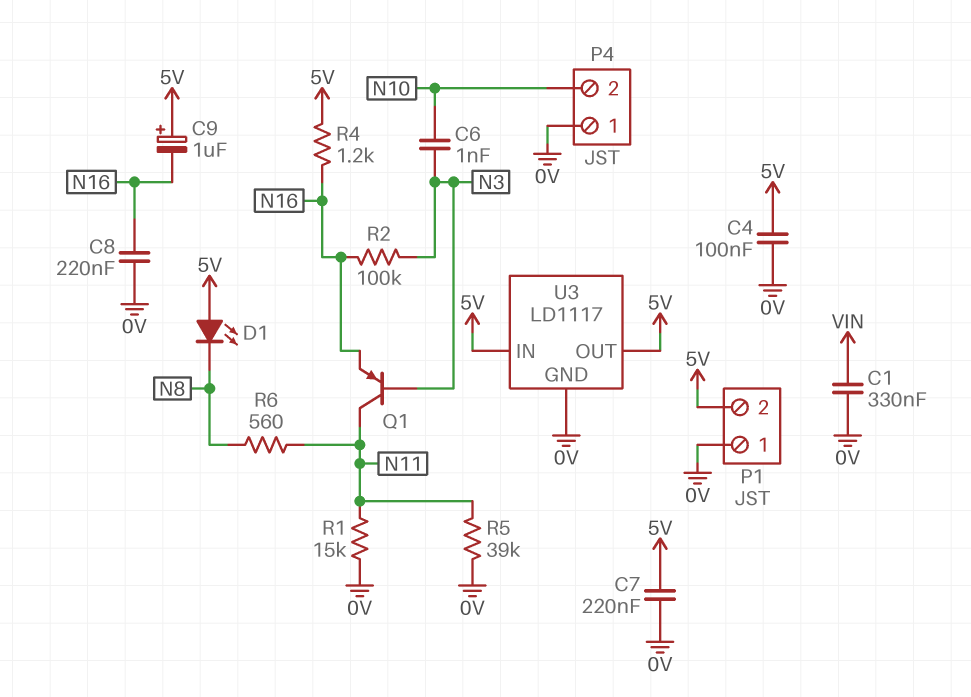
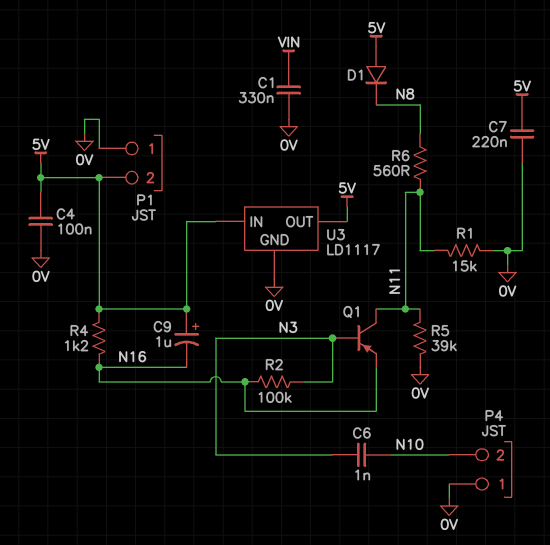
C8: 220nF (0V, N16) -> none
D1: LED (A 5V, K N8) -> diode (A 5V, K N8)

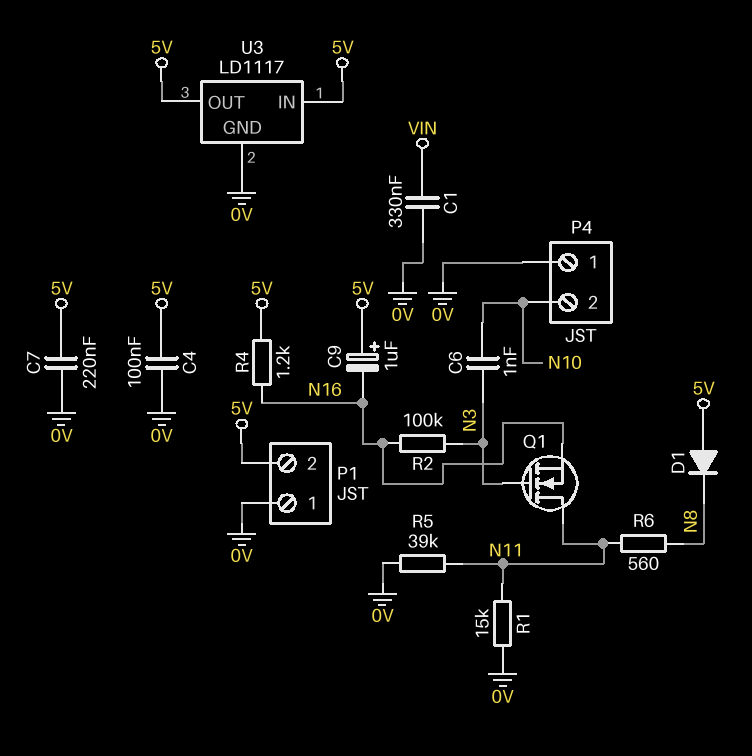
Q1: PNP (B N3, C N11, E N16) -> NMOS (G N3, D N11, S N16)

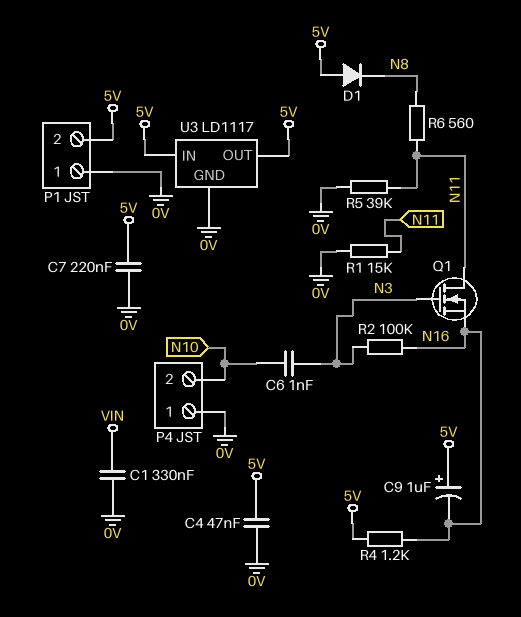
C4: 100nF (0V, 5V) -> 47nF (0V, 5V)

